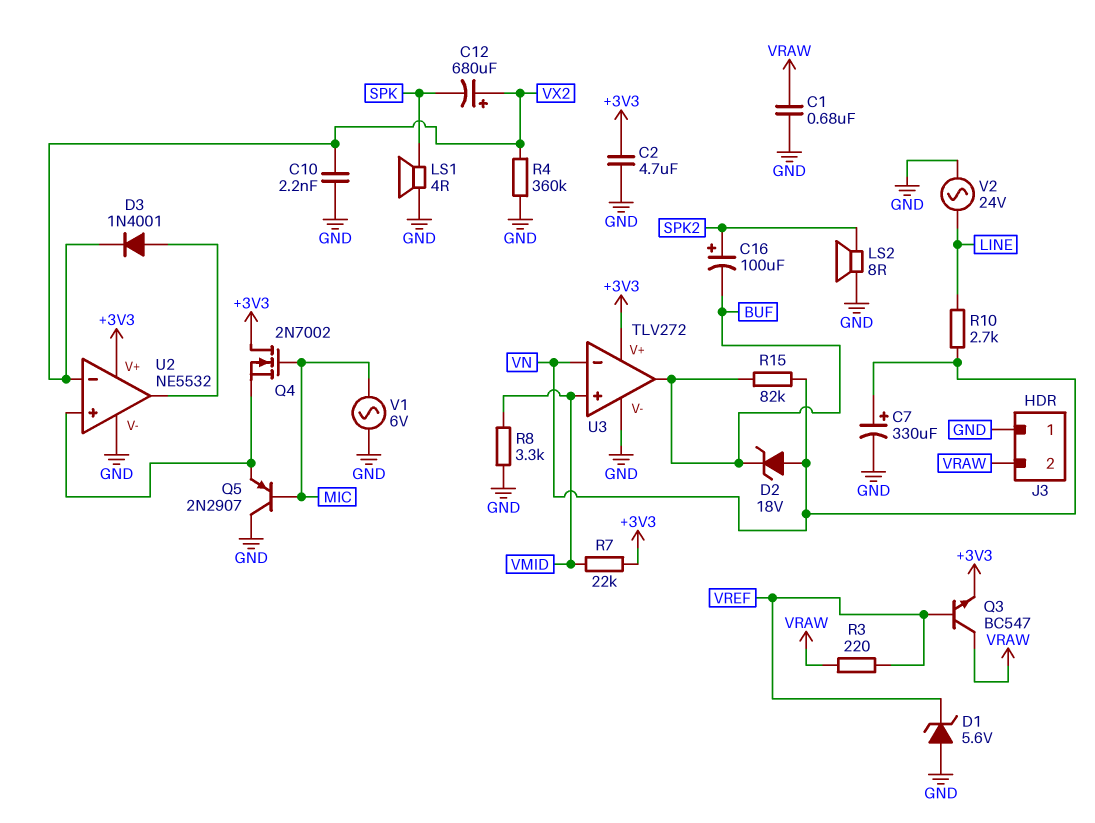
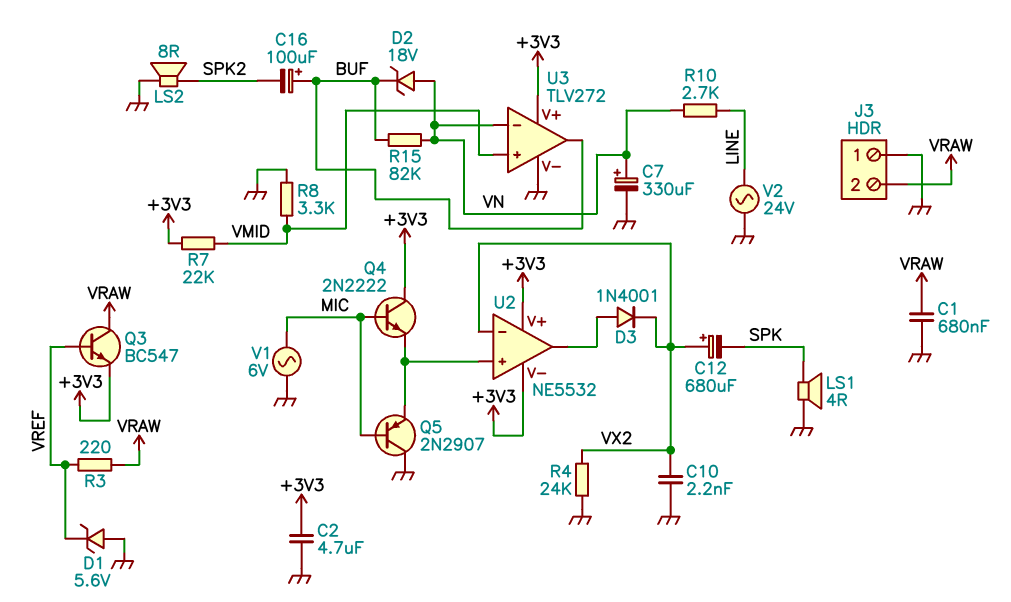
C16: 100uF (plus SPK2, minus BUF) -> 100uF (plus BUF, minus SPK2)
Q4: NMOS 2N7002 (G MIC, D +3V3, S U2/in+) -> NPN 2N2222 (B MIC, C +3V3, E U2/in+)
R4: 360k (GND, VX2) -> 24k (GND, VX2)
U2 pin V-: GND -> +3V3

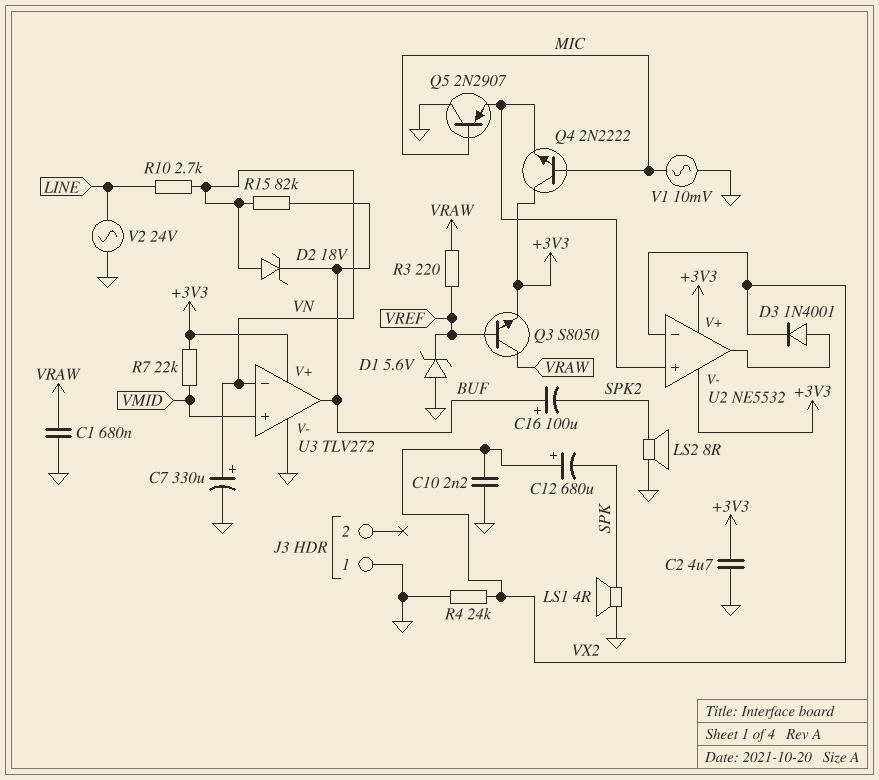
J3 pin 2: VRAW -> none
Q3: NPN BC547 (B VREF, C VRAW, E +3V3) -> NPN S8050 (B VREF, C VRAW, E +3V3)
R8: 3.3k (GND, VMID) -> none
V1: AC 6V (GND, MIC) -> AC 10mV (GND, MIC)

